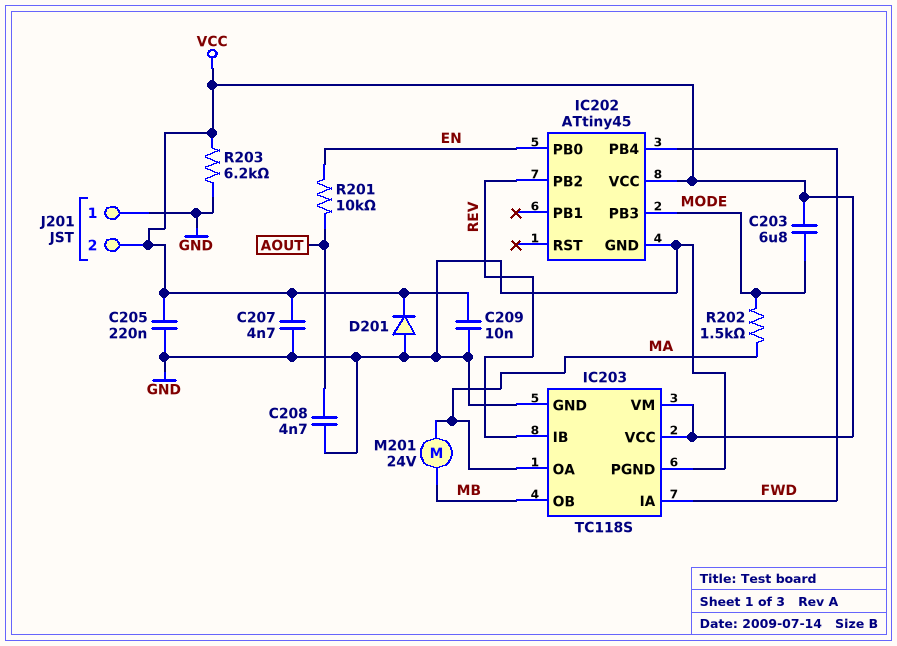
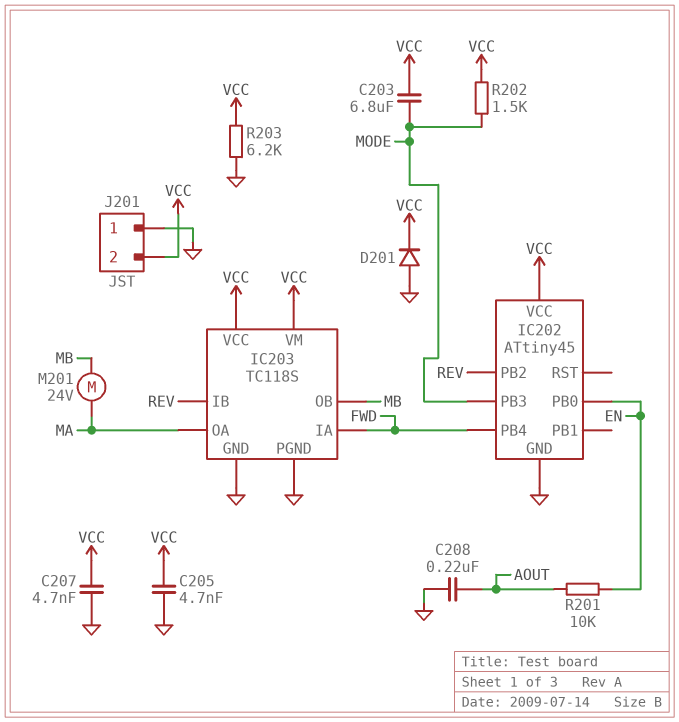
C205: 220nF (GND, VCC) -> 4.7nF (GND, VCC)
C208: 4.7nF (AOUT, GND) -> 220nF (AOUT, GND)
C209: 10nF (GND, VCC) -> none
R202: 1.5k (MA, MODE) -> 1.5k (MODE, VCC)

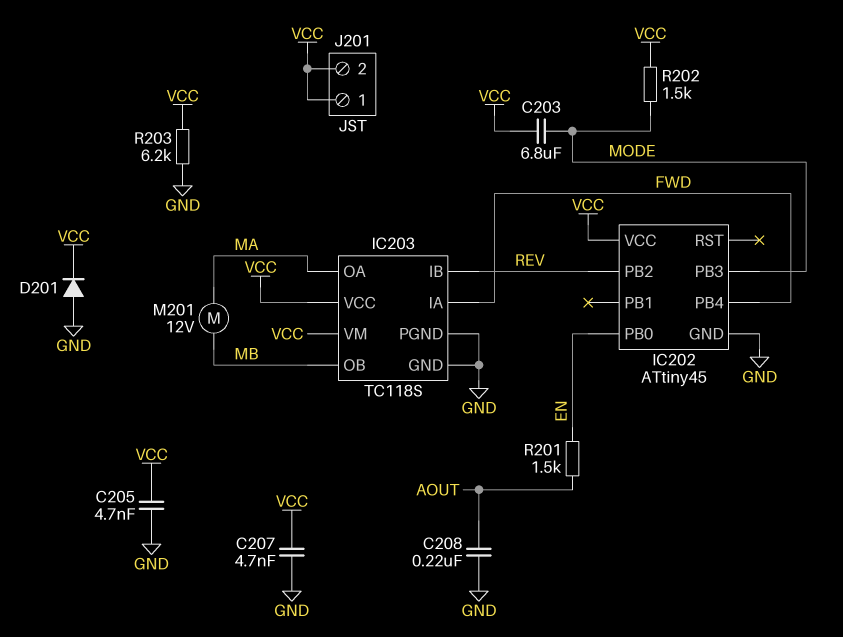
J201 pin 1: GND -> VCC
M201: motor 24V (MA, MB) -> motor 12V (MA, MB)
R201: 10k (AOUT, EN) -> 1.5k (AOUT, EN)

